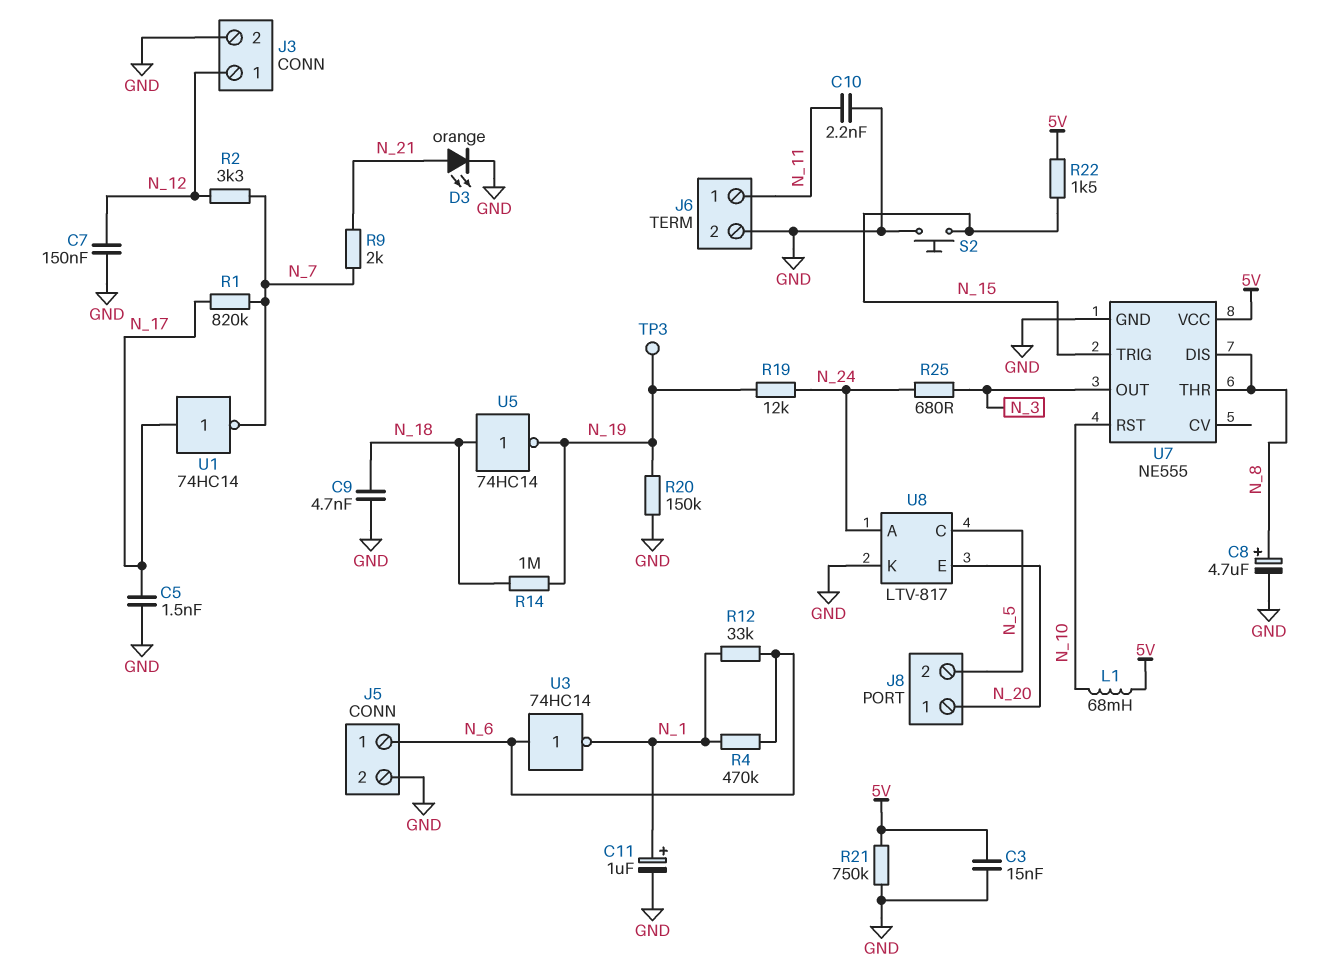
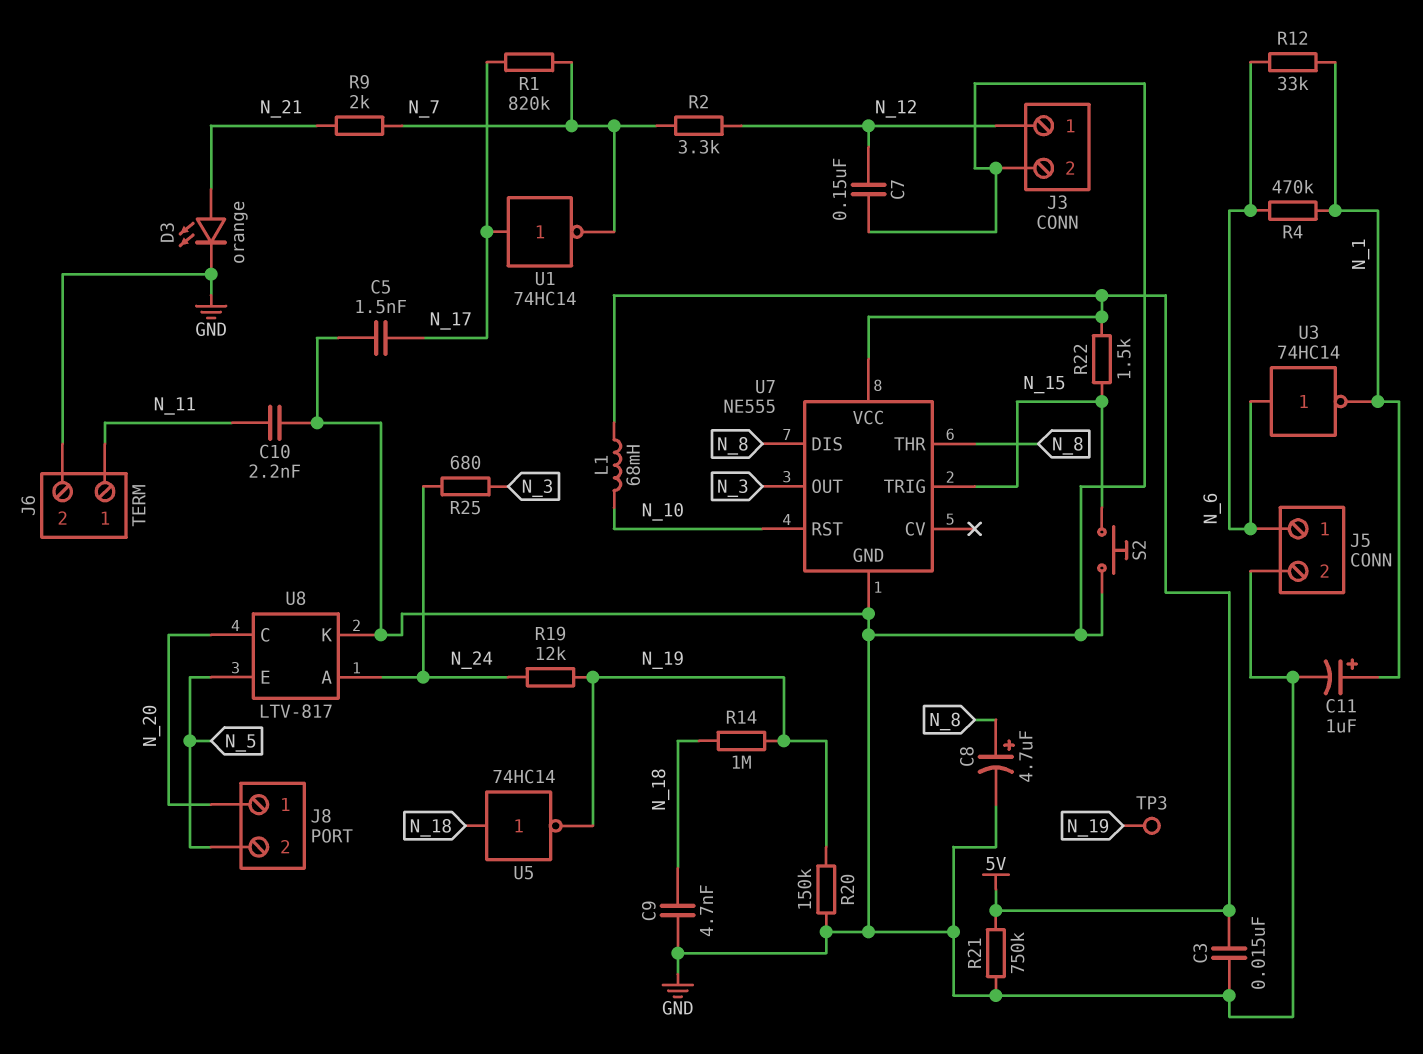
U8 pin C: N_5 -> N_20
U8 pin E: N_20 -> N_5

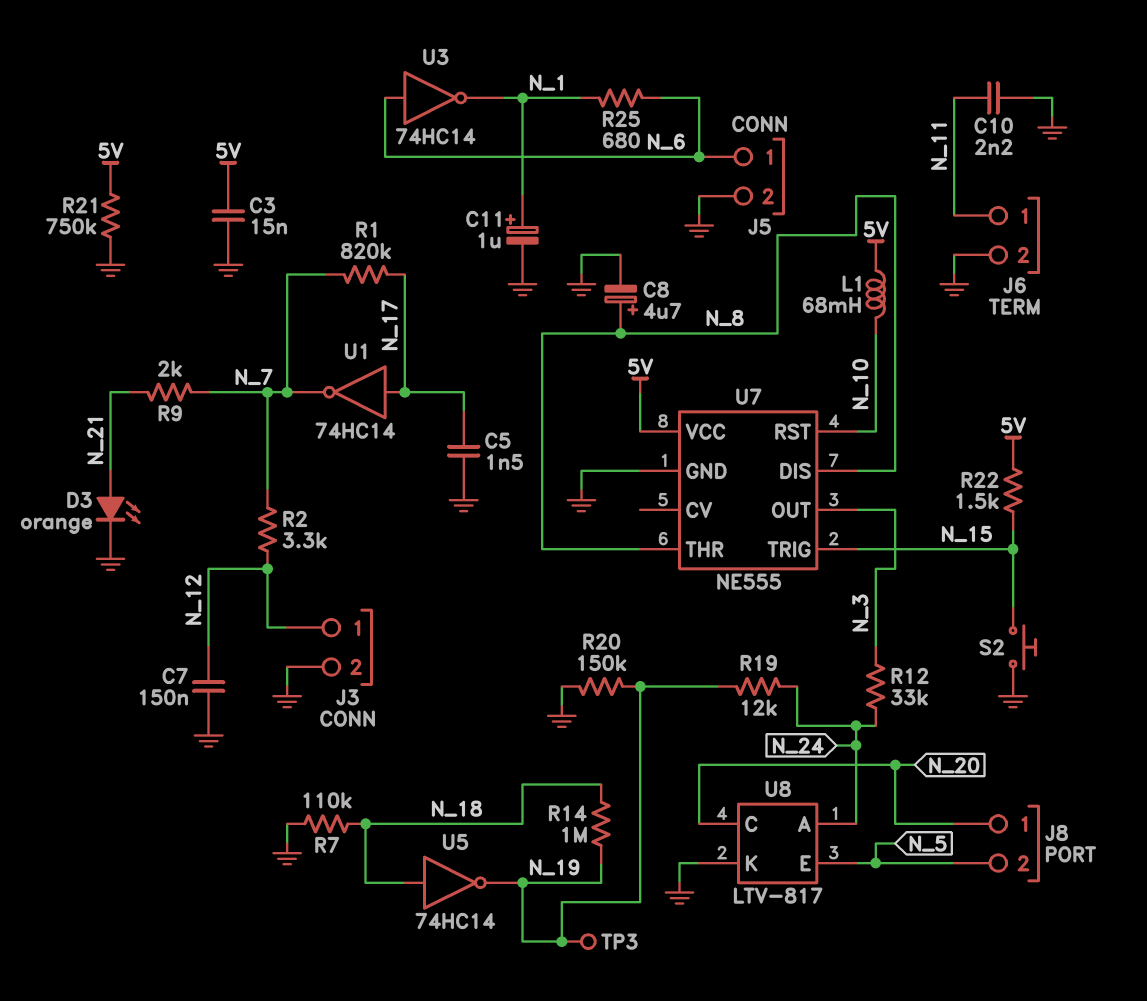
C9: 4.7nF (GND, N_18) -> none
R4: 470k (N_1, N_6) -> none
R7: none -> 110k (GND, N_18)
R12: 33k (N_1, N_6) -> 33k (N_3, N_24)
R25: 680 (N_3, N_24) -> 680 (N_1, N_6)

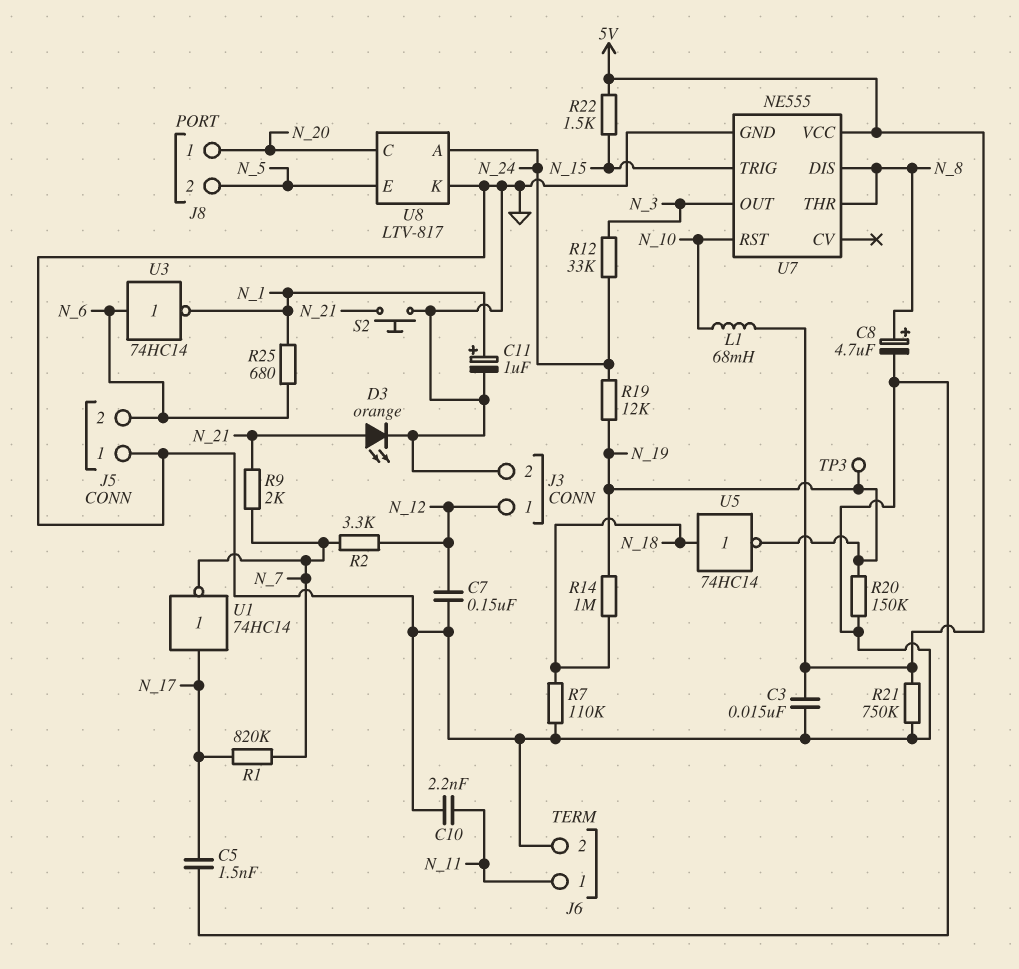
J5 pin 1: N_6 -> GND
J5 pin 2: GND -> N_6
S2: button (GND, N_15) -> button (GND, N_21)

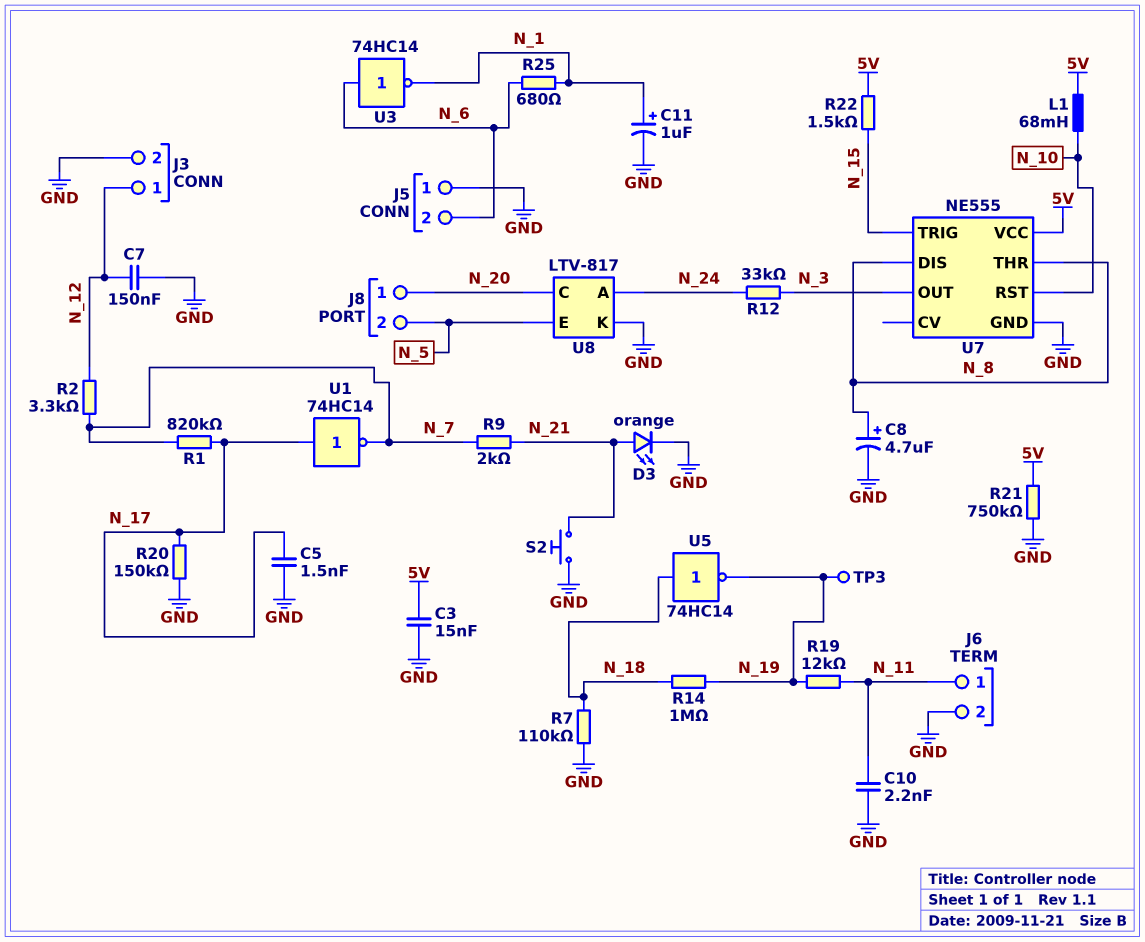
R19: 12k (N_19, N_24) -> 12k (N_11, N_19)
R20: 150k (GND, N_19) -> 150k (GND, N_17)

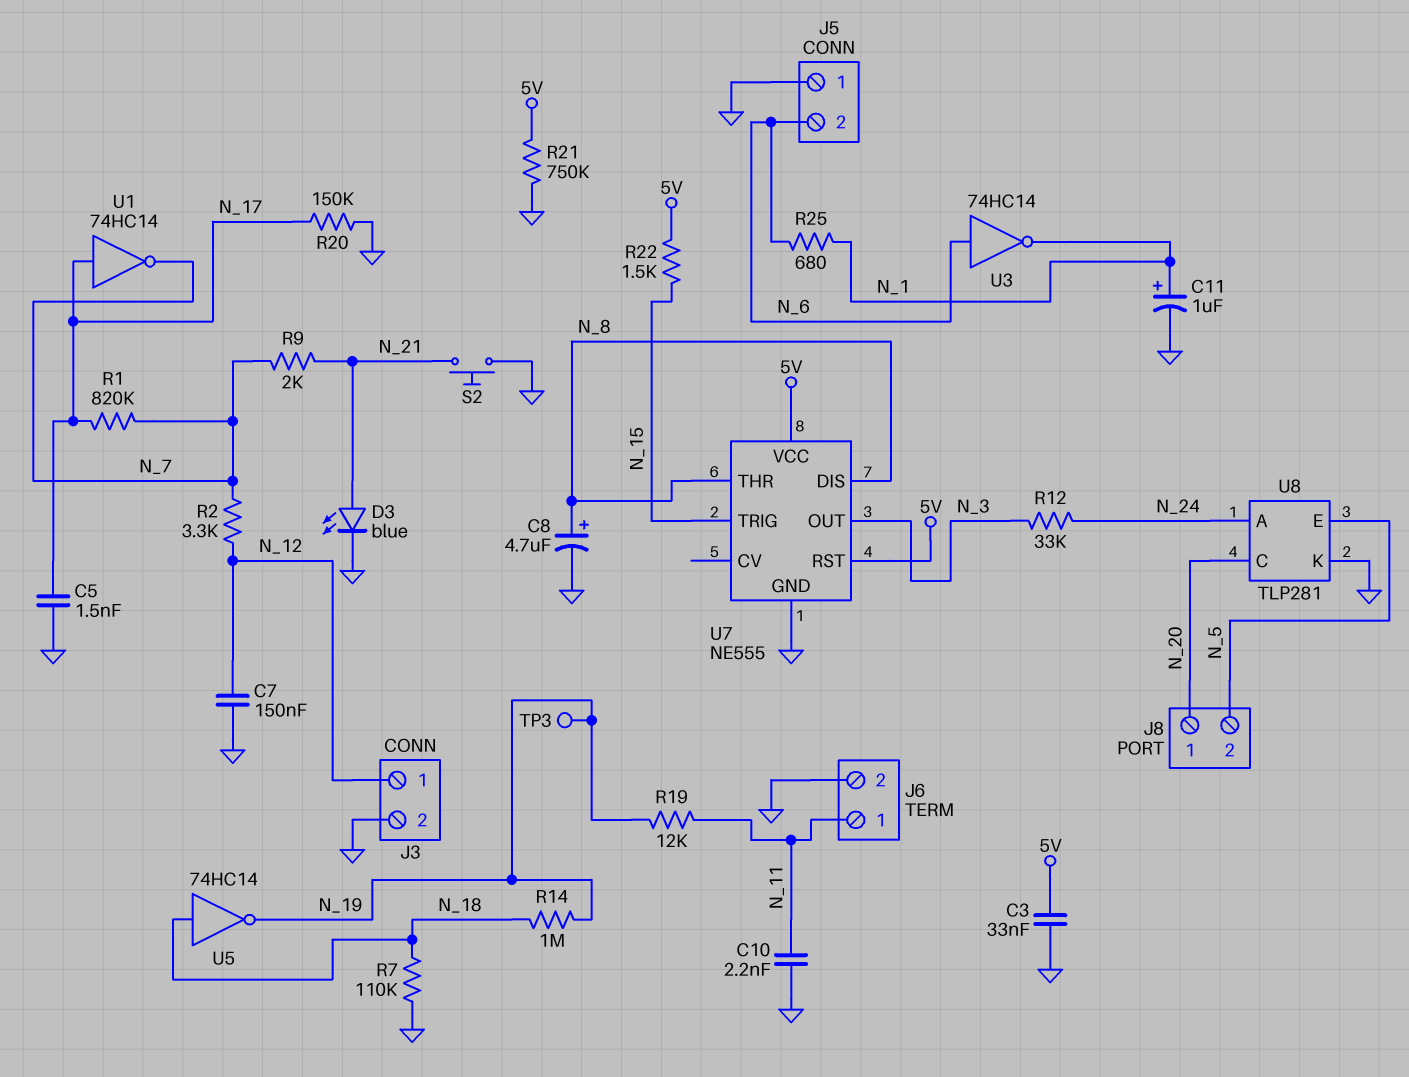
C3: 15nF (5V, GND) -> 33nF (5V, GND)
D3: LED orange (A N_21, K GND) -> LED blue (A N_21, K GND)
L1: 68mH (5V, N_10) -> none
U7 pin RST: N_10 -> 5V
U8: LTV-817 -> TLP281

